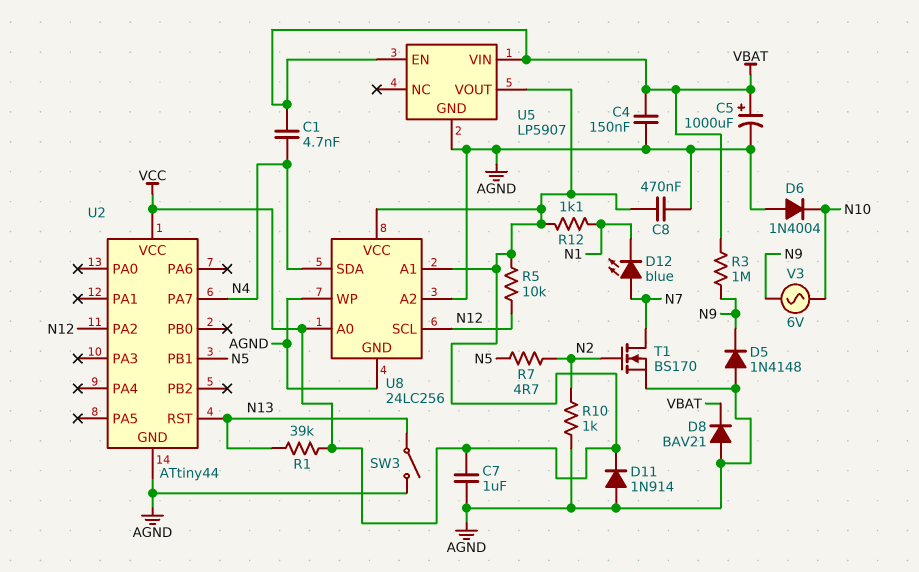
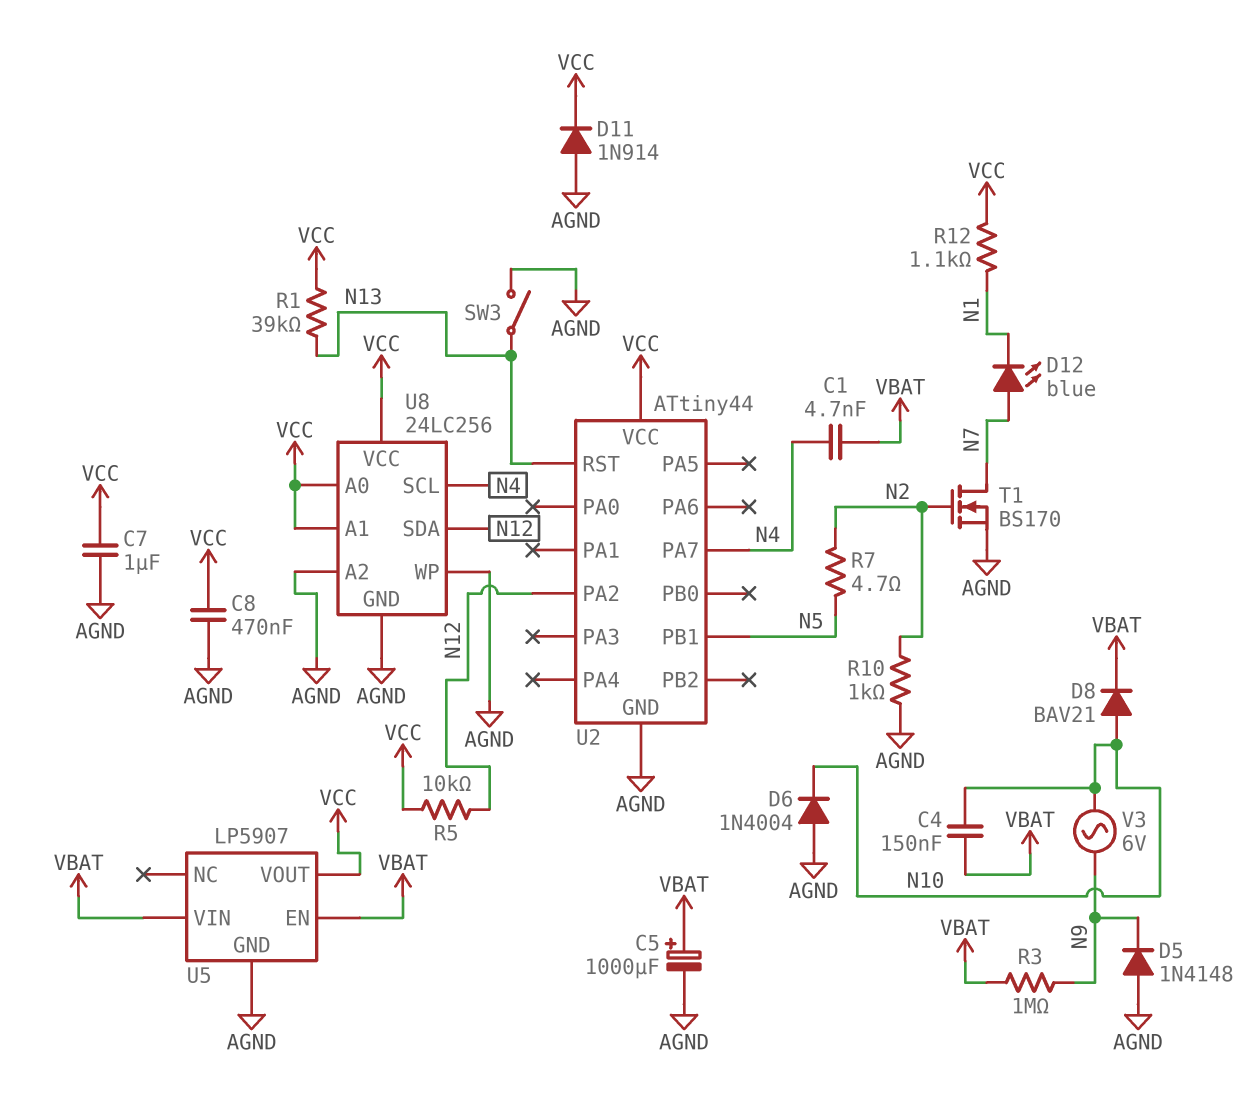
C4: 150nF (AGND, VBAT) -> 150nF (N10, VBAT)
D8: diode BAV21 (A AGND, K VBAT) -> diode BAV21 (A N10, K VBAT)
U8 pin SCL: N12 -> N4
U8 pin SDA: N4 -> N12

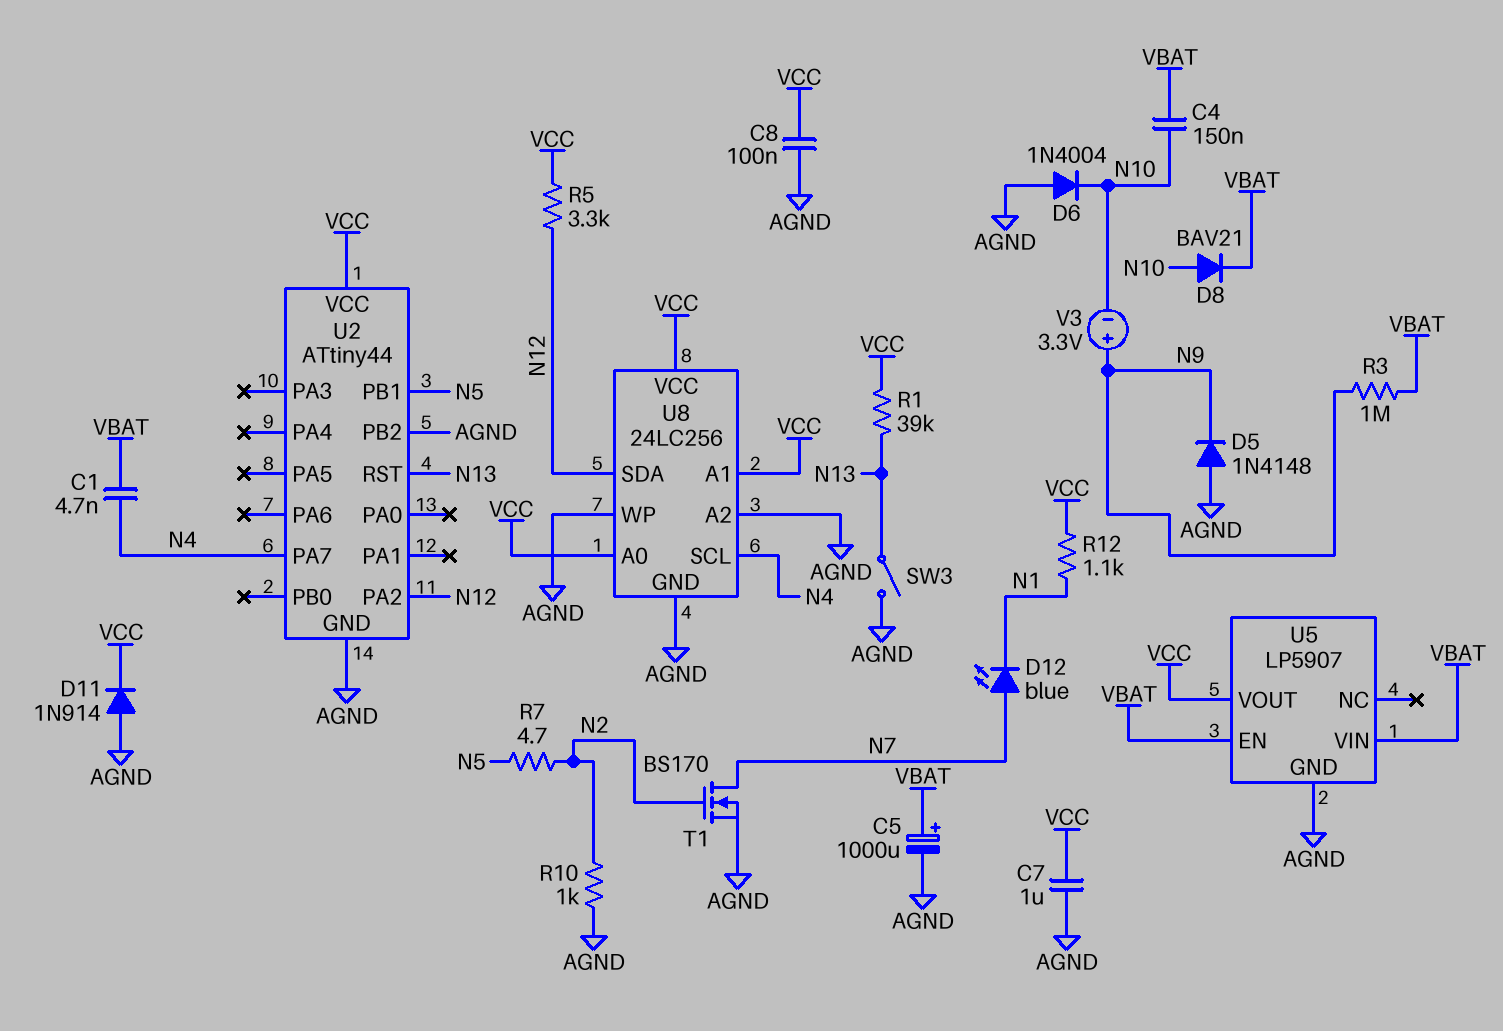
C8: 470nF (AGND, VCC) -> 100nF (AGND, VCC)
R5: 10k (N12, VCC) -> 3.3k (N12, VCC)
U2 pin PB2: none -> AGND
V3: AC 6V (N9, N10) -> 3.3V (plus N9, minus N10)

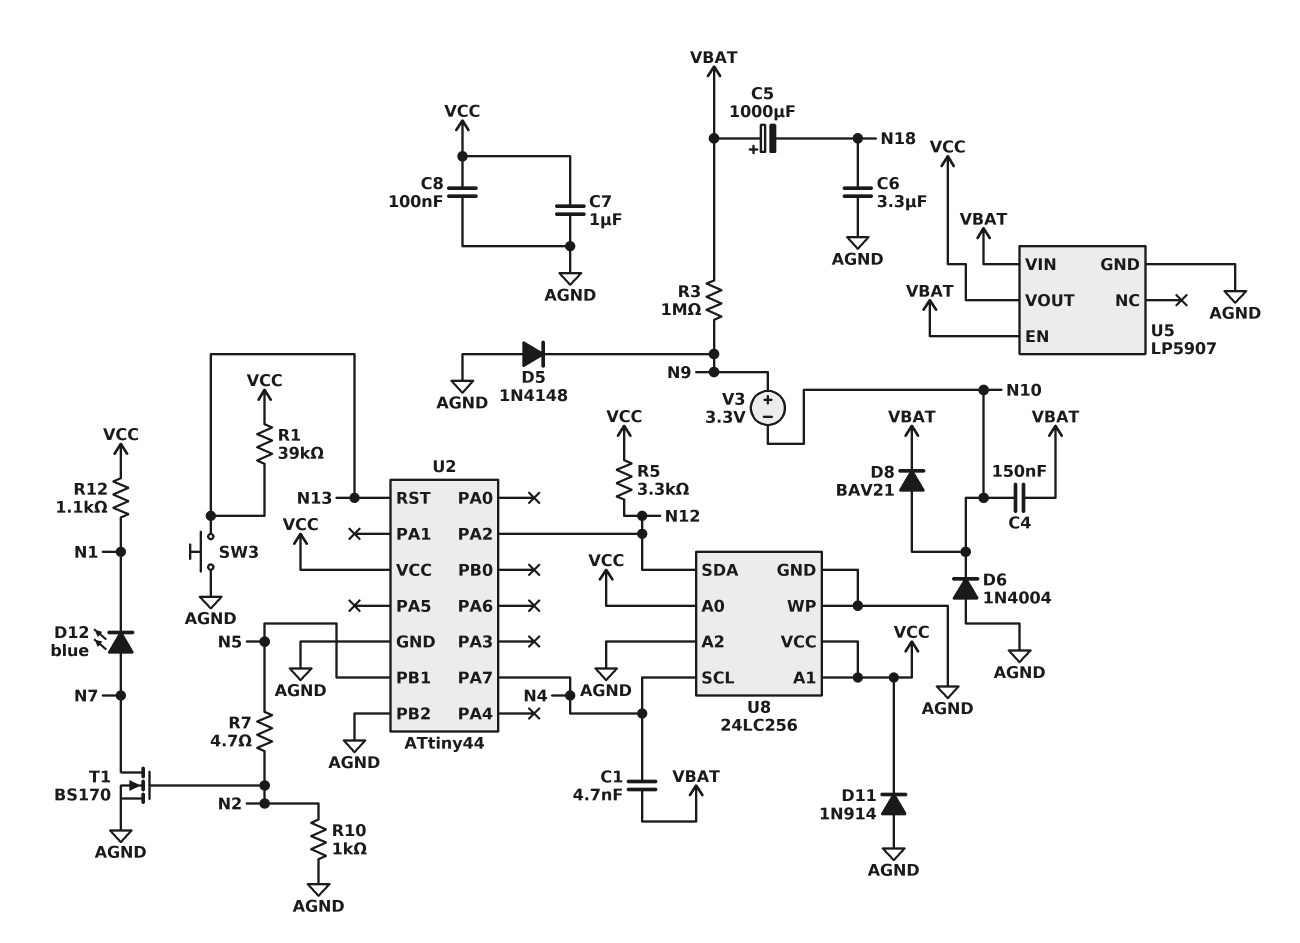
C5: 1000uF (plus VBAT, minus AGND) -> 1000uF (plus VBAT, minus N18)
C6: none -> 3.3uF (AGND, N18)
SW3: switch (AGND, N13) -> button (AGND, N13)

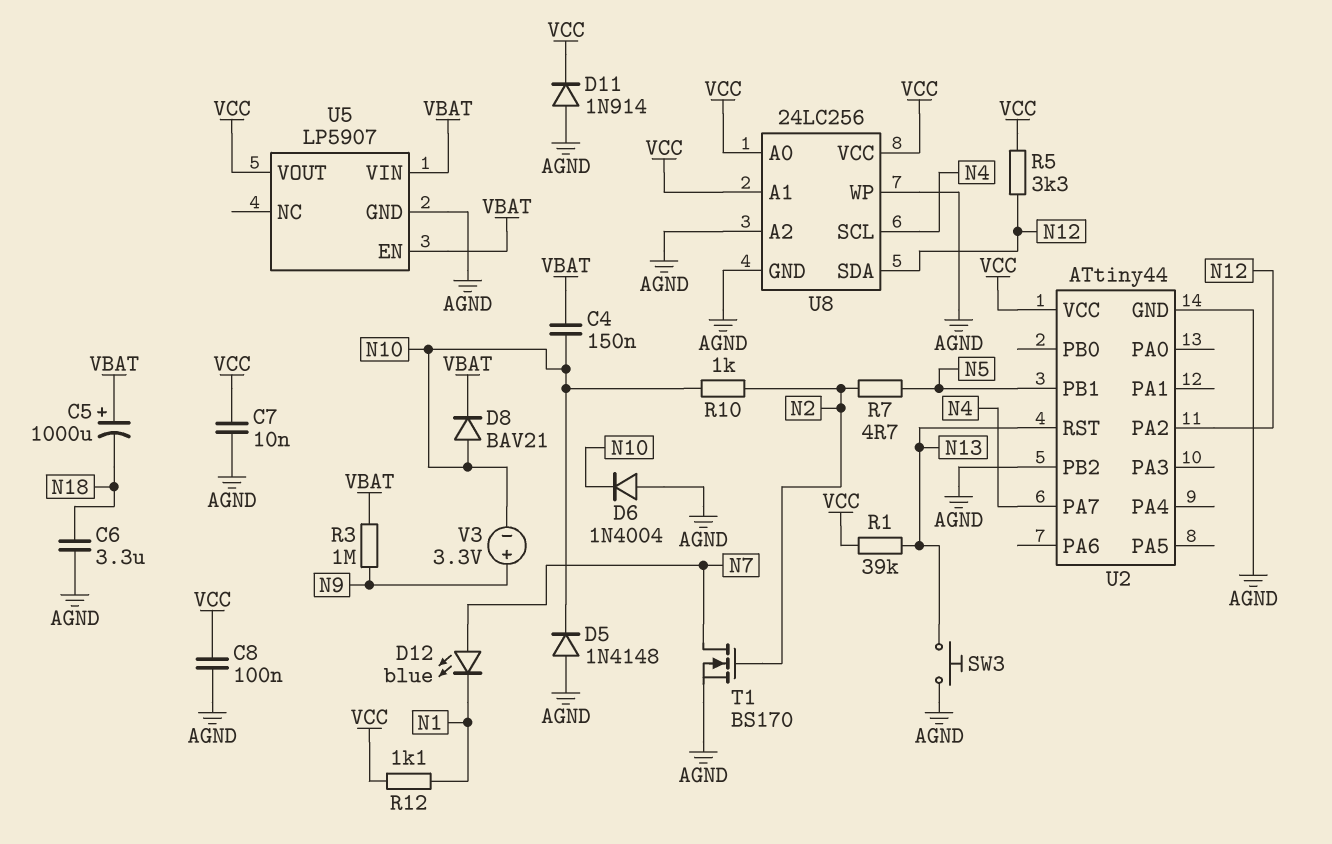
C1: 4.7nF (N4, VBAT) -> none
C7: 1uF (AGND, VCC) -> 10nF (AGND, VCC)
D5: diode 1N4148 (A AGND, K N9) -> diode 1N4148 (A AGND, K N10)
R10: 1k (AGND, N2) -> 1k (N2, N10)

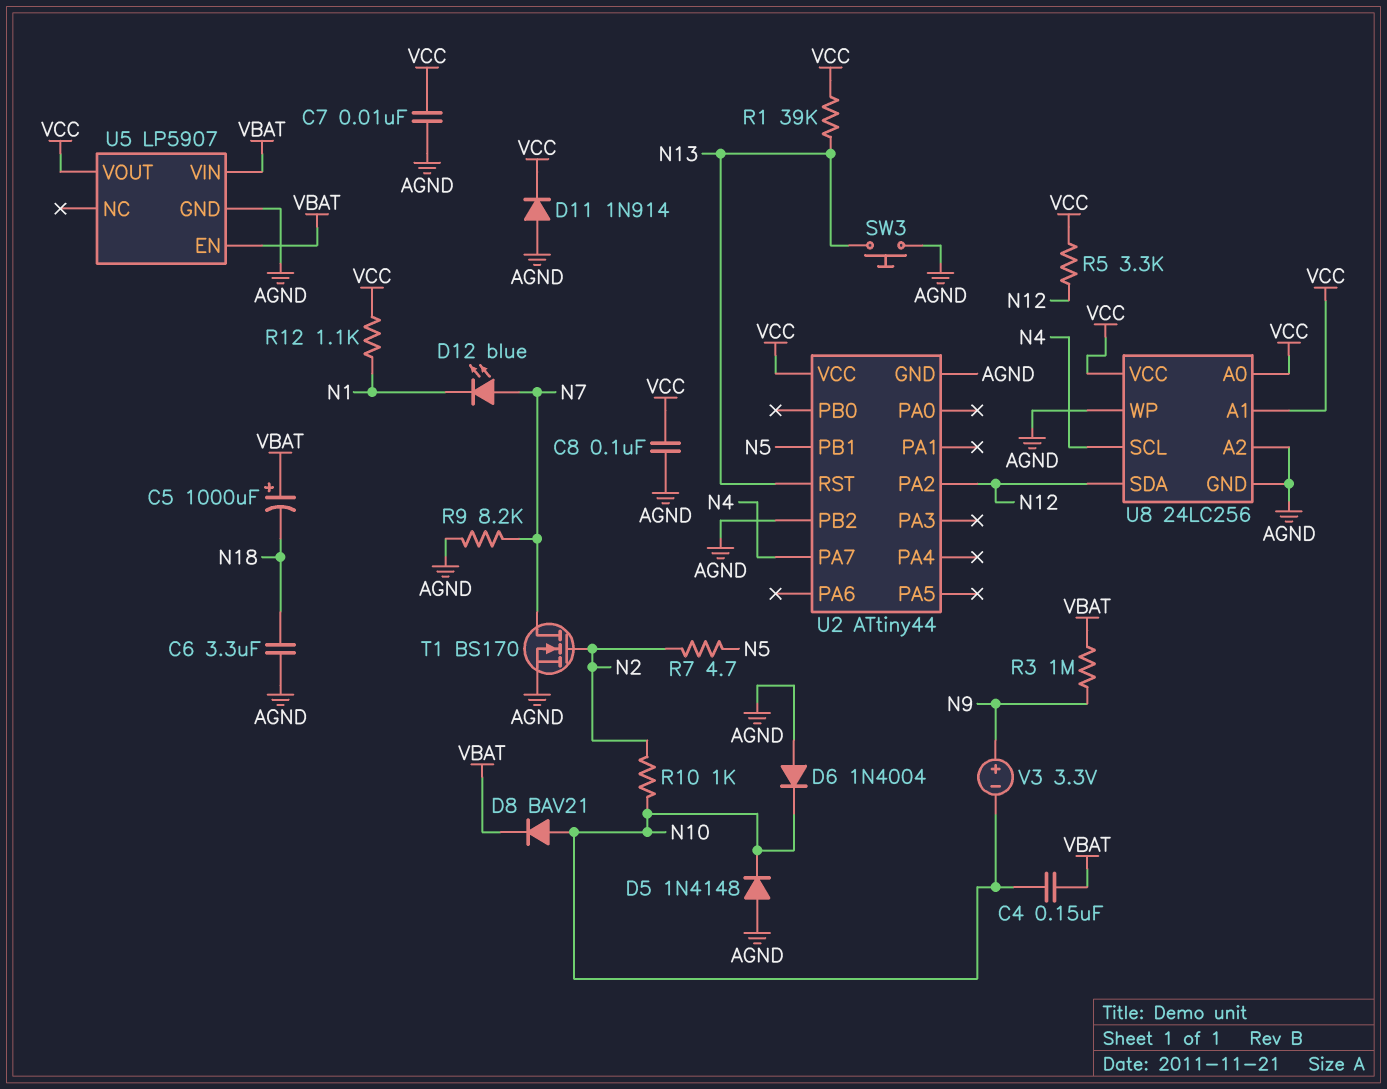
R9: none -> 8.2k (AGND, N7)

